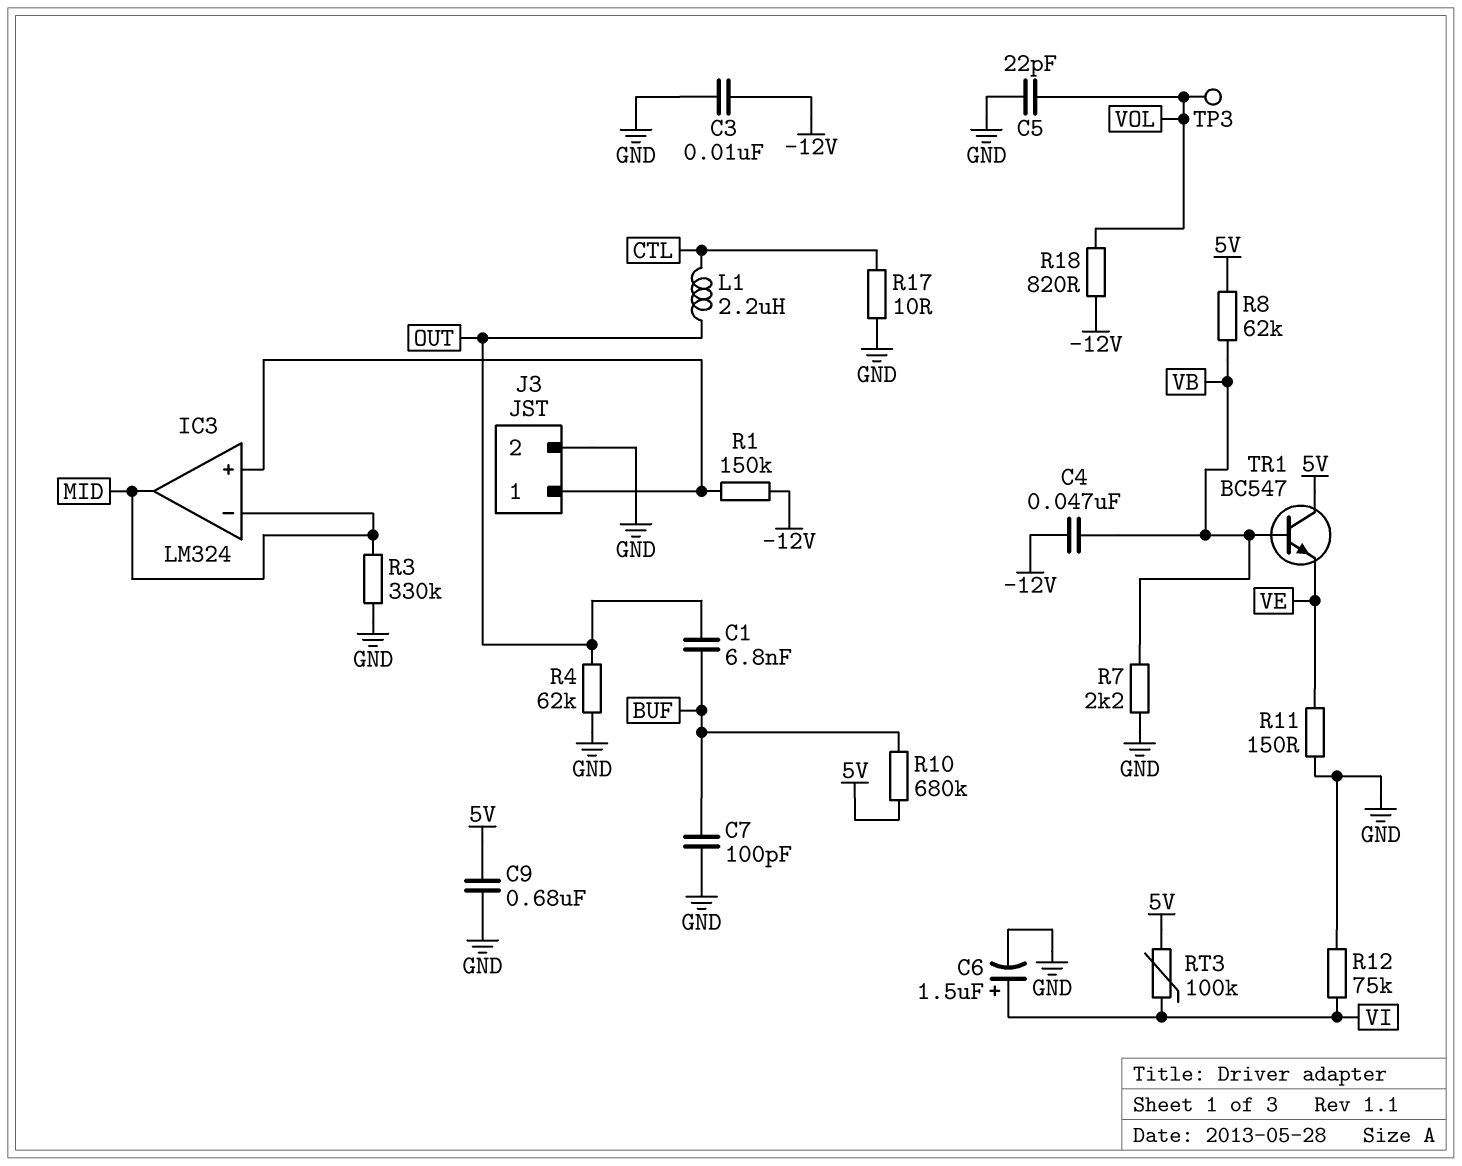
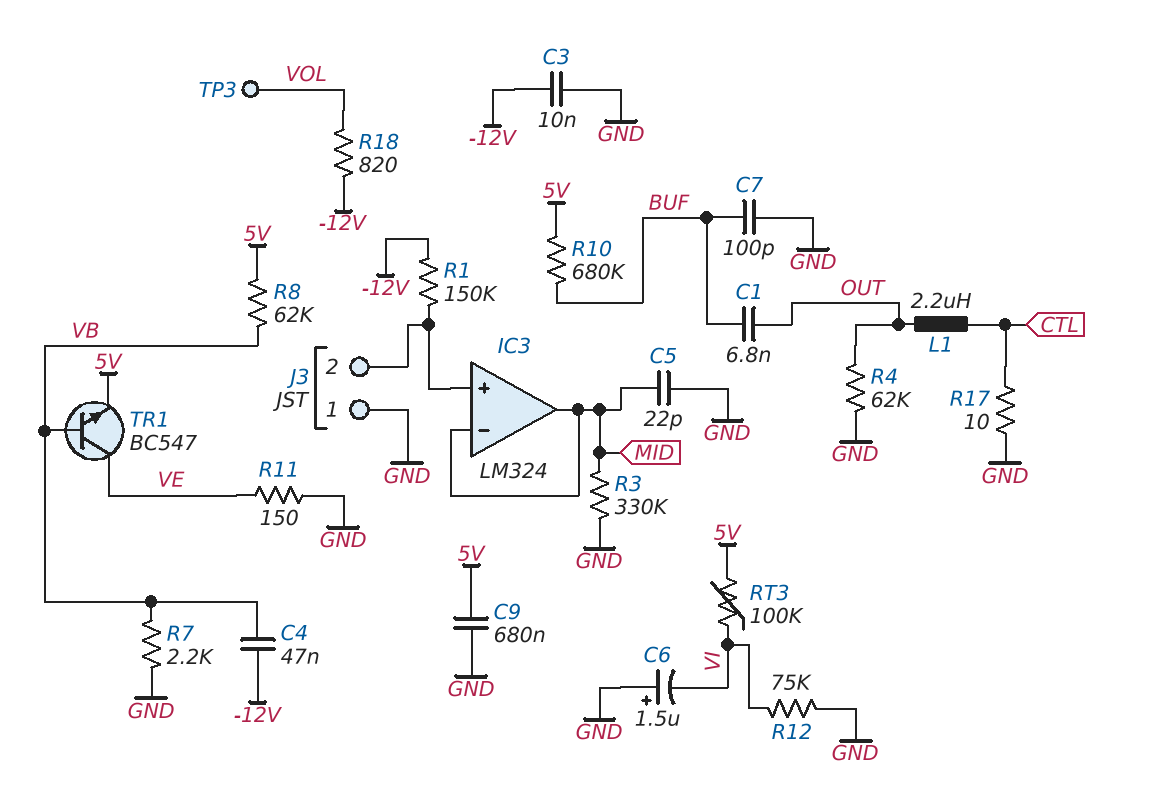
C5: 22pF (GND, VOL) -> 22pF (GND, MID)
C6: 1.5uF (plus VI, minus GND) -> 1.5uF (plus GND, minus VI)
J3 pin 1: IC3/in+ -> GND
J3 pin 2: GND -> IC3/in+
TR1: NPN BC547 (B VB, C 5V, E VE) -> NPN BC547 (B VB, C VE, E 5V)

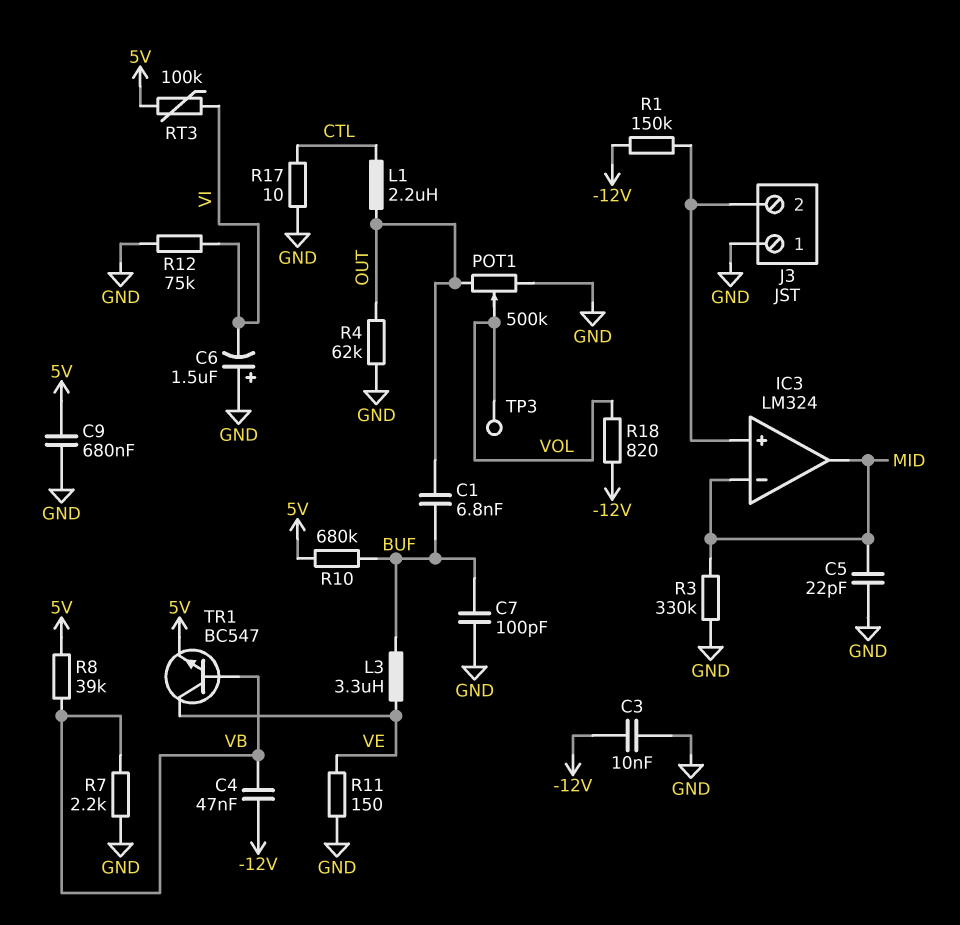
L3: none -> 3.3uH (BUF, VE)
POT1: none -> 500k (GND, OUT, wiper VOL)
R8: 62k (5V, VB) -> 39k (5V, VB)

